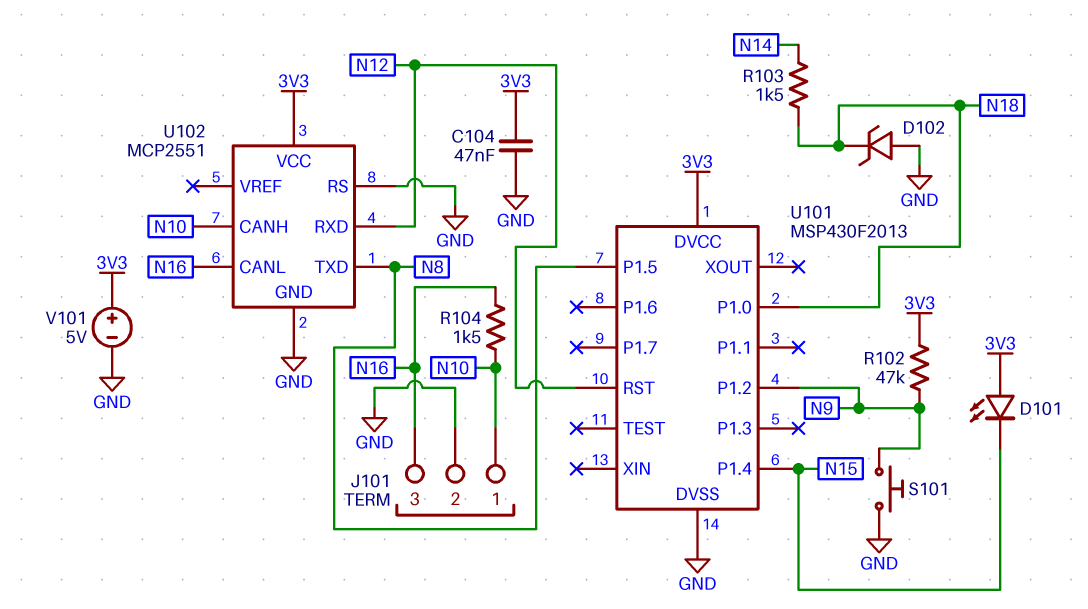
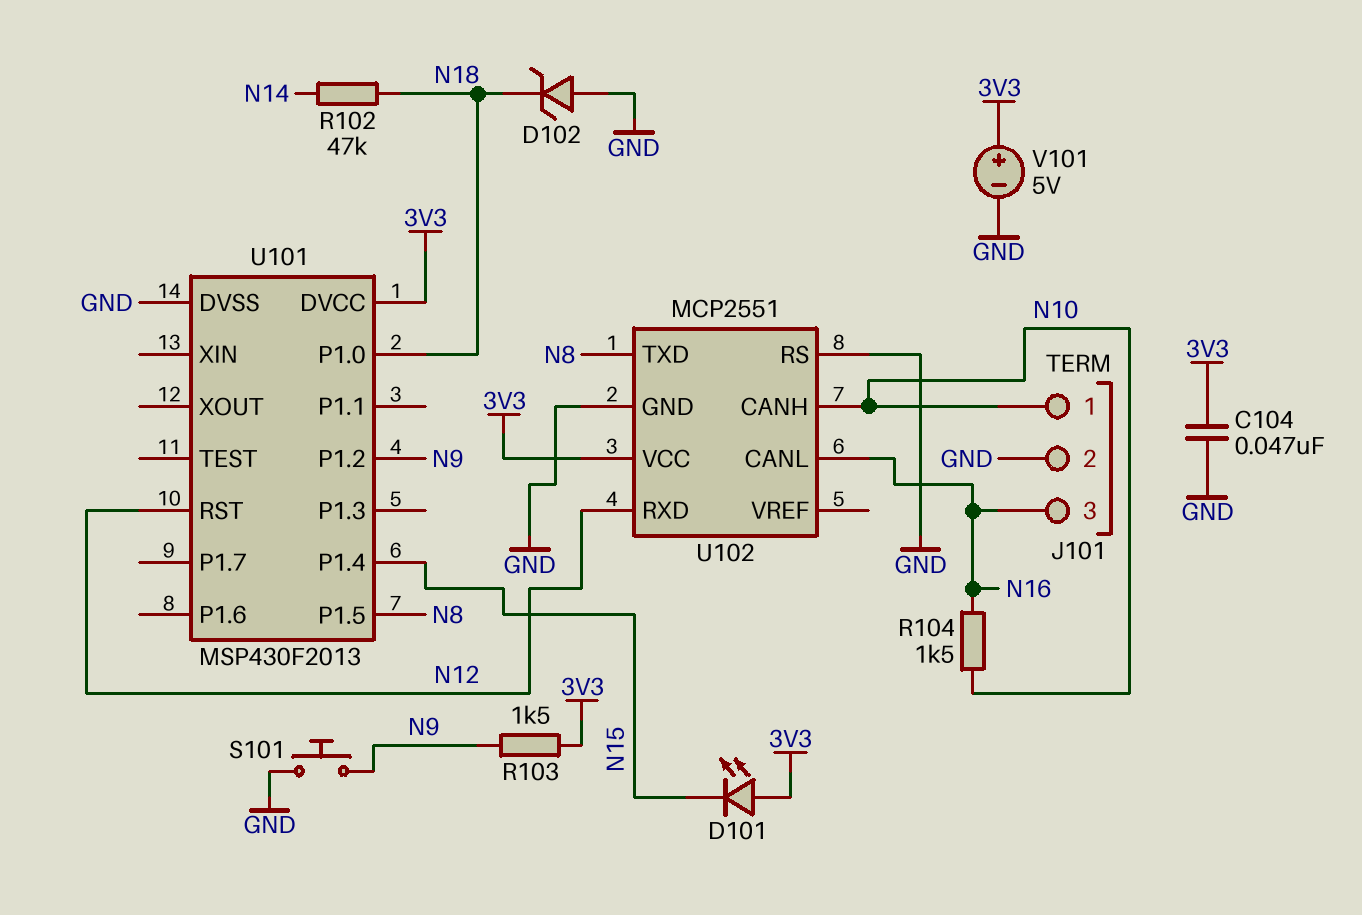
R102: 47k (3V3, N9) -> 47k (N14, N18)
R103: 1.5k (N14, N18) -> 1.5k (3V3, N9)

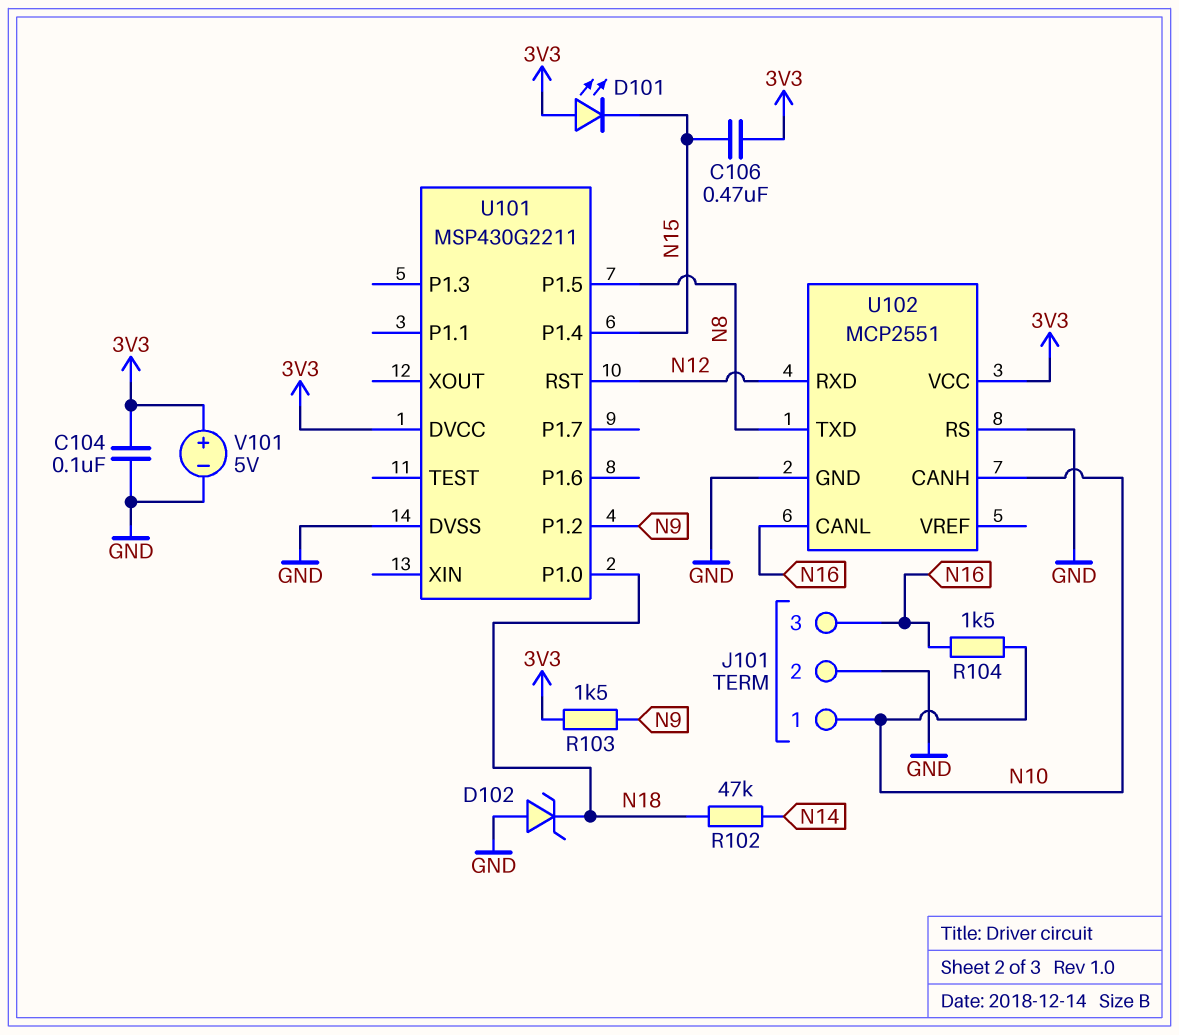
C104: 47nF (3V3, GND) -> 100nF (3V3, GND)
C106: none -> 470nF (3V3, N15)
S101: button (GND, N9) -> none
U101: MSP430F2013 -> MSP430G2211

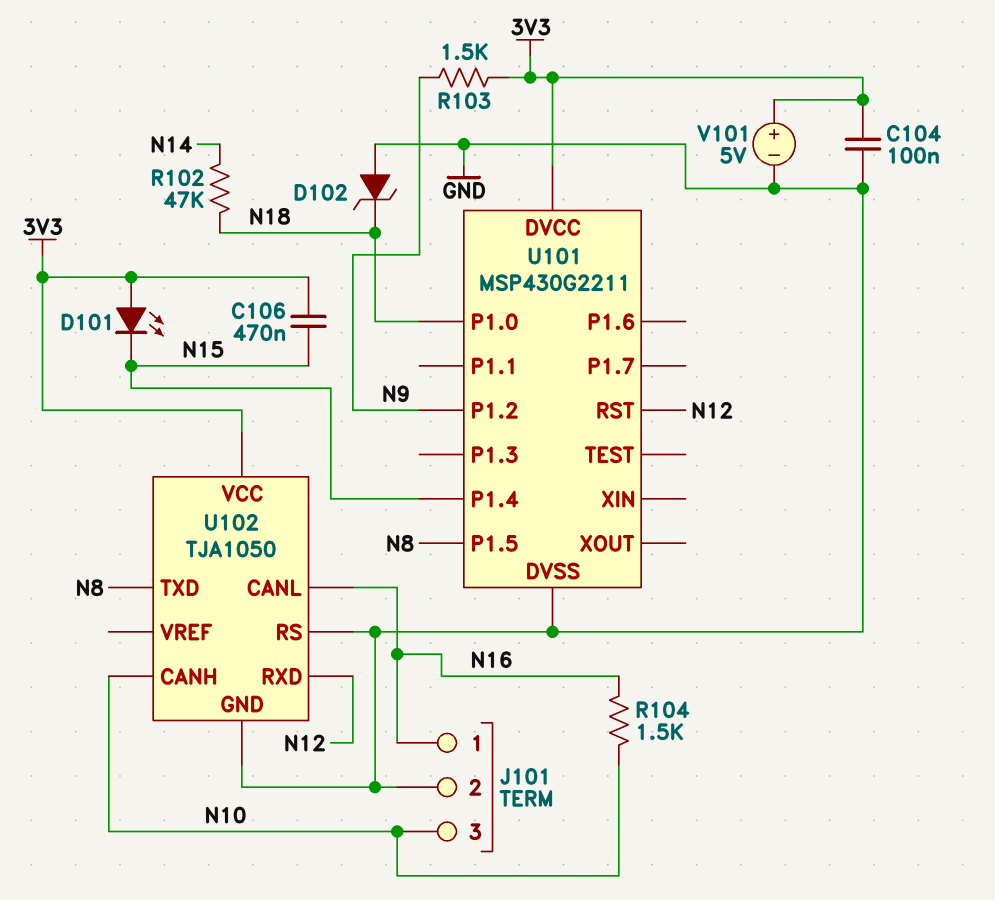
J101 pin 1: N10 -> N16
J101 pin 3: N16 -> N10
U102: MCP2551 -> TJA1050

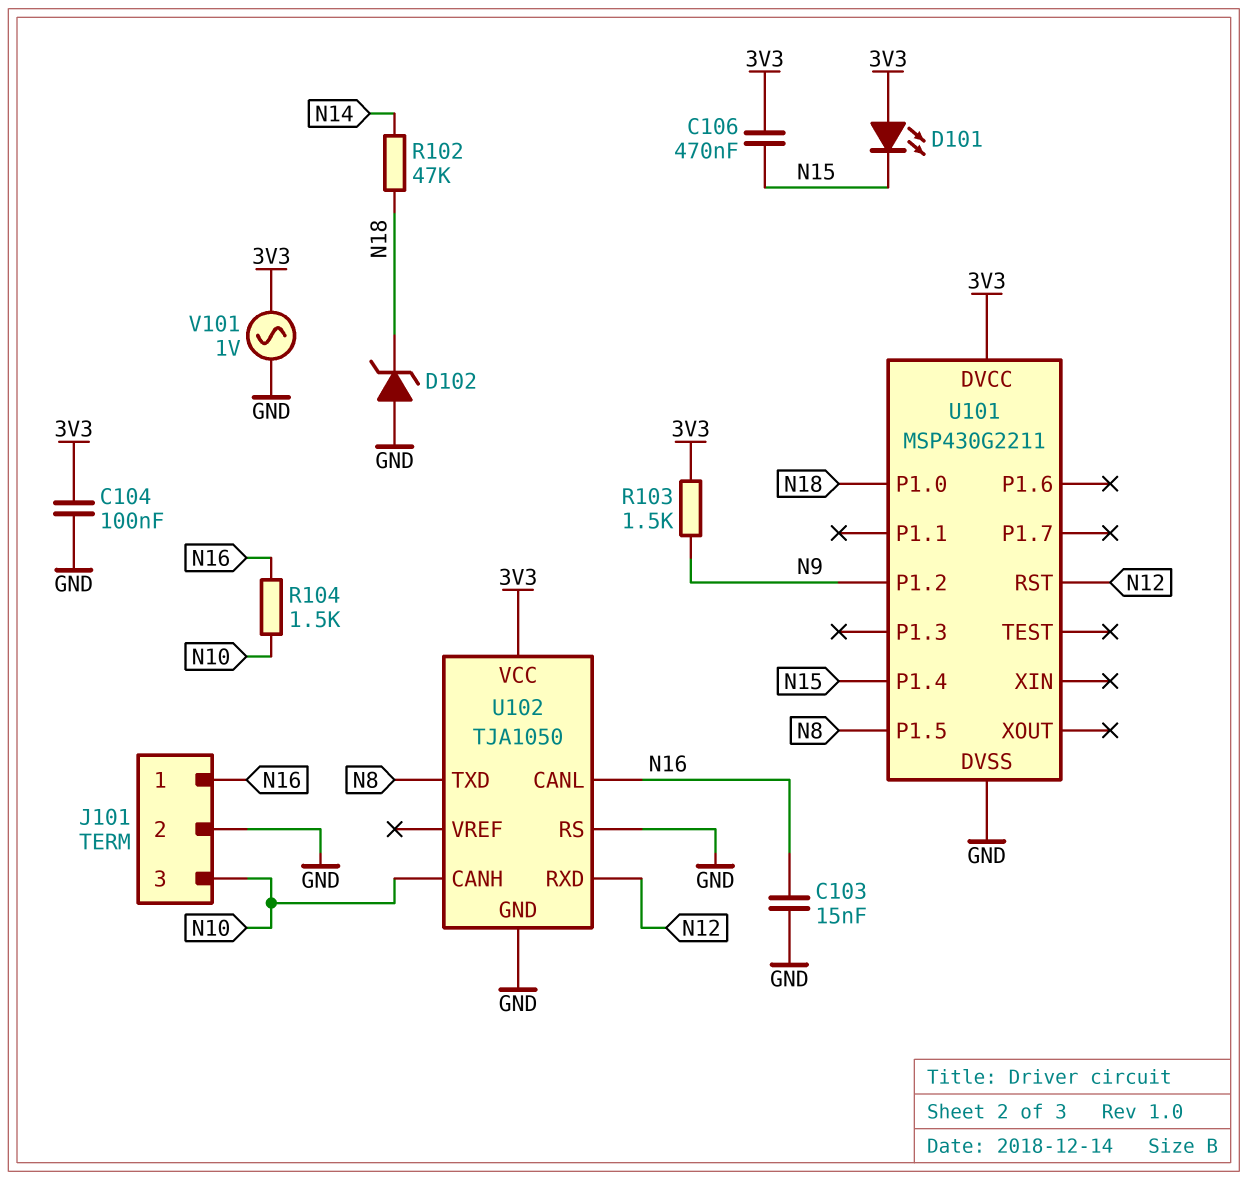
C103: none -> 15nF (GND, N16)
V101: 5V (plus 3V3, minus GND) -> AC 1V (3V3, GND)

